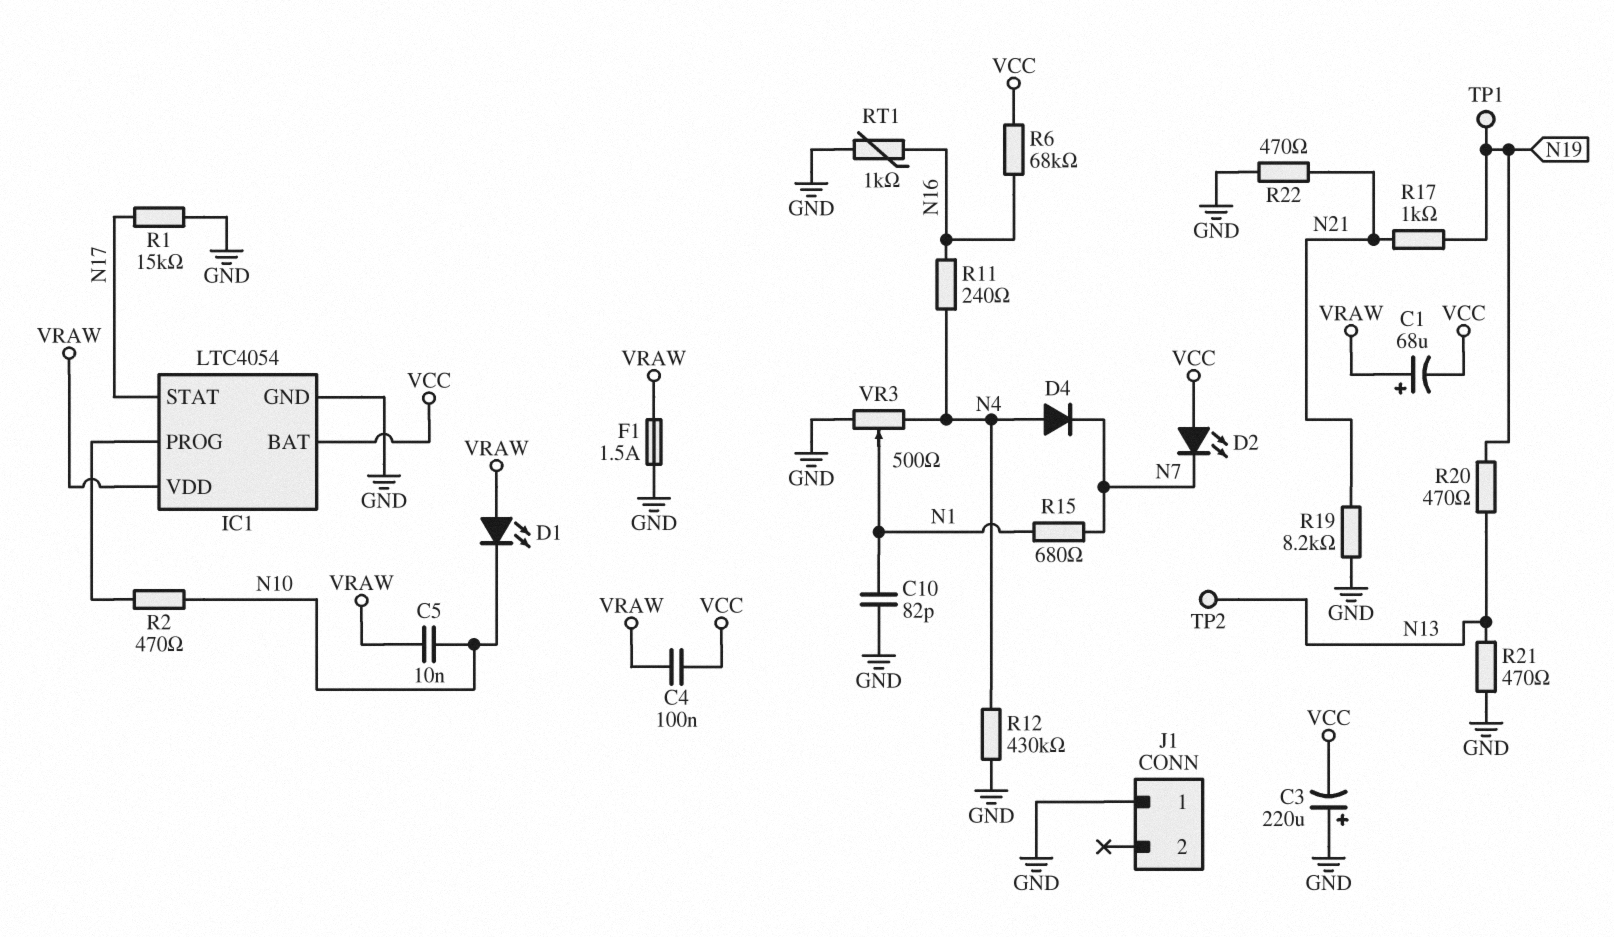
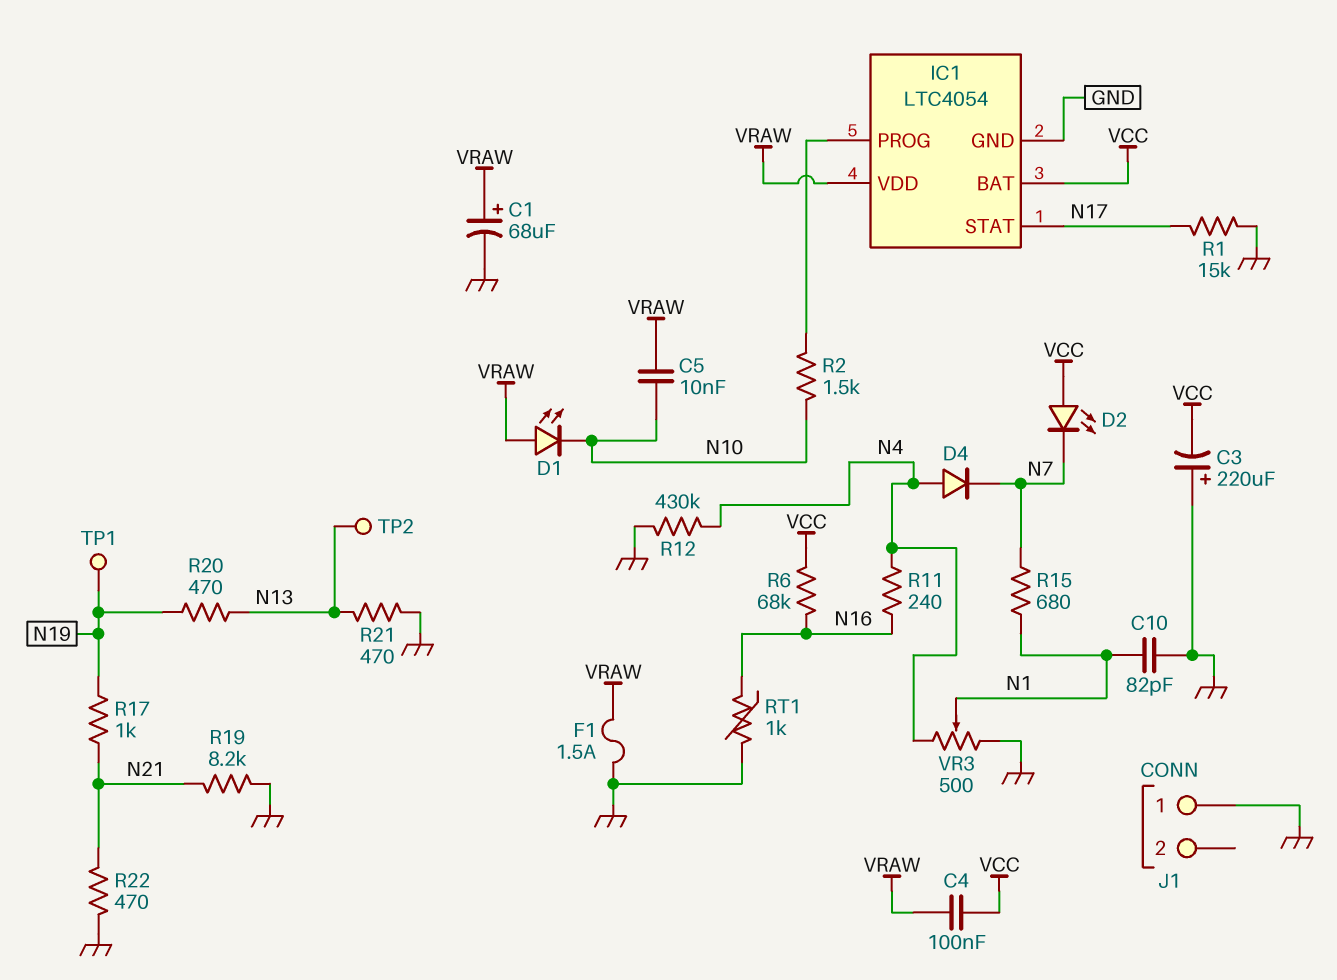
C1: 68uF (plus VRAW, minus VCC) -> 68uF (plus VRAW, minus GND)
R2: 470 (IC1/PROG, N10) -> 1.5k (IC1/PROG, N10)

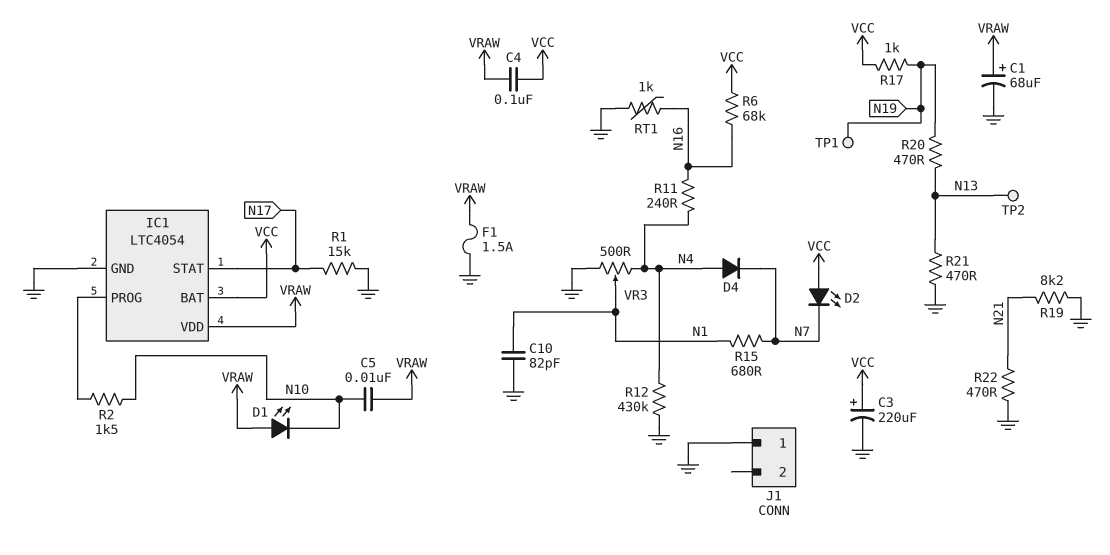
C3: 220uF (plus GND, minus VCC) -> 220uF (plus VCC, minus GND)
R17: 1k (N19, N21) -> 1k (N19, VCC)

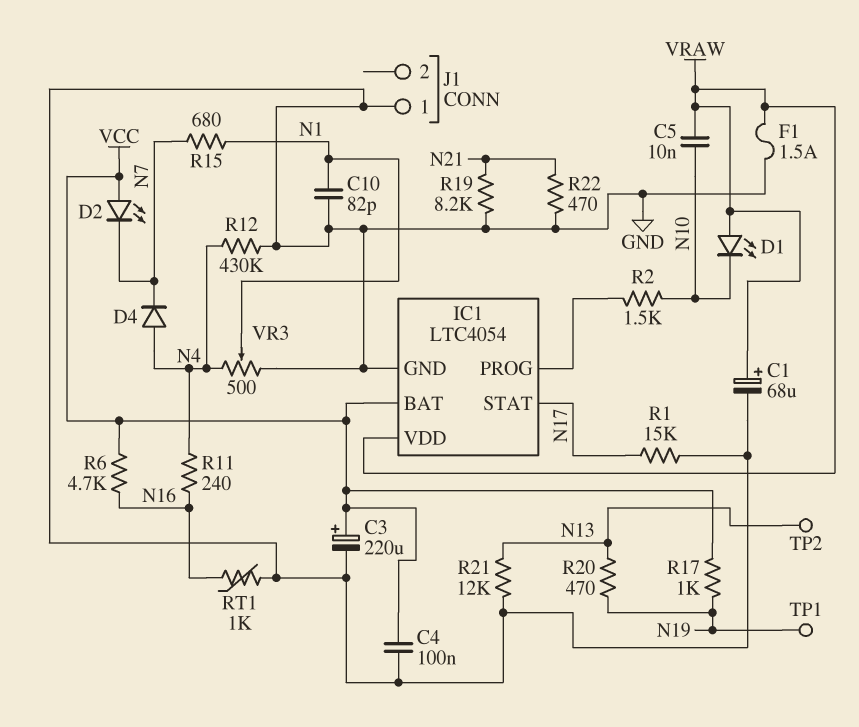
C4: 100nF (VCC, VRAW) -> 100nF (GND, VCC)
R6: 68k (N16, VCC) -> 4.7k (N16, VCC)
R21: 470 (GND, N13) -> 12k (GND, N13)

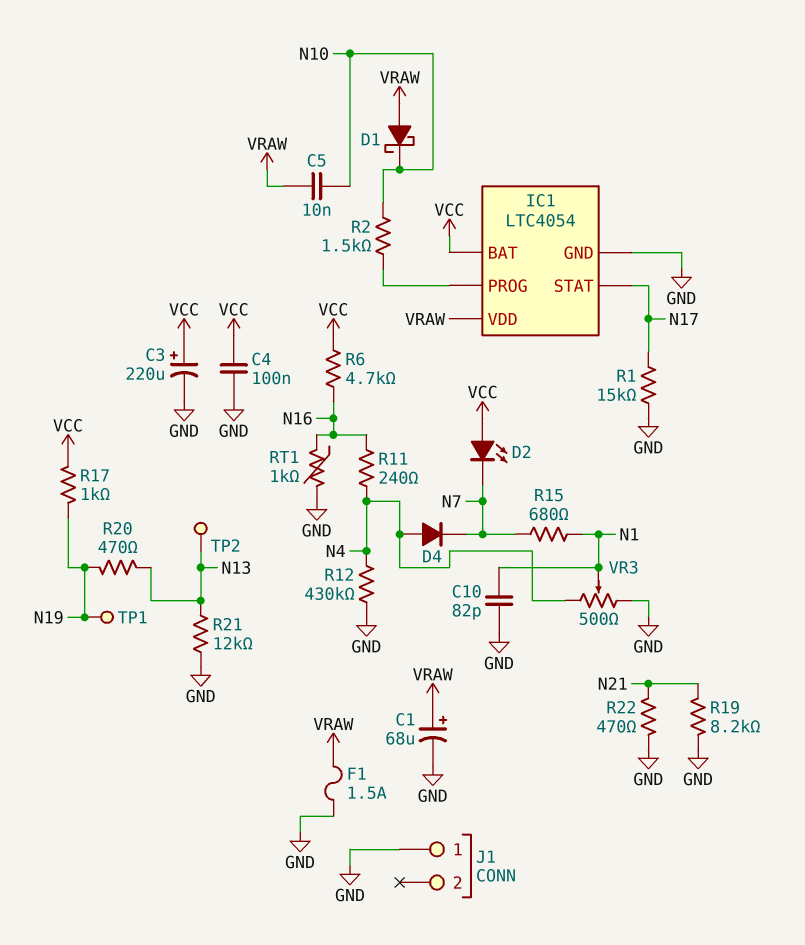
D1: LED (A VRAW, K N10) -> schottky (A VRAW, K N10)

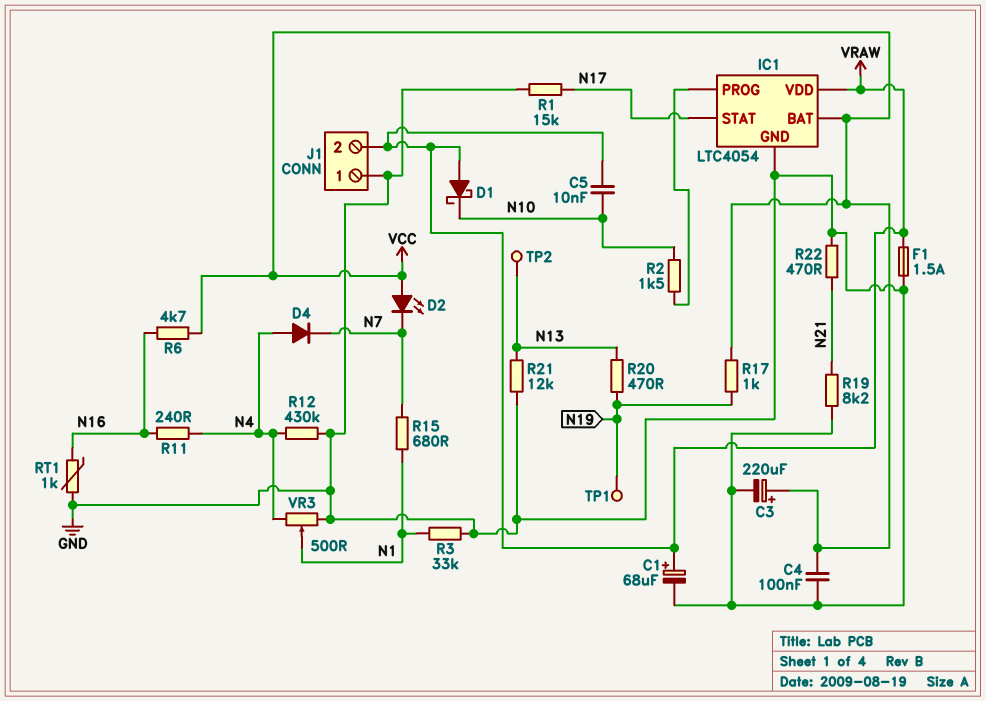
C10: 82pF (GND, N1) -> none
J1 pin 2: none -> VRAW
R3: none -> 33k (GND, N1)

